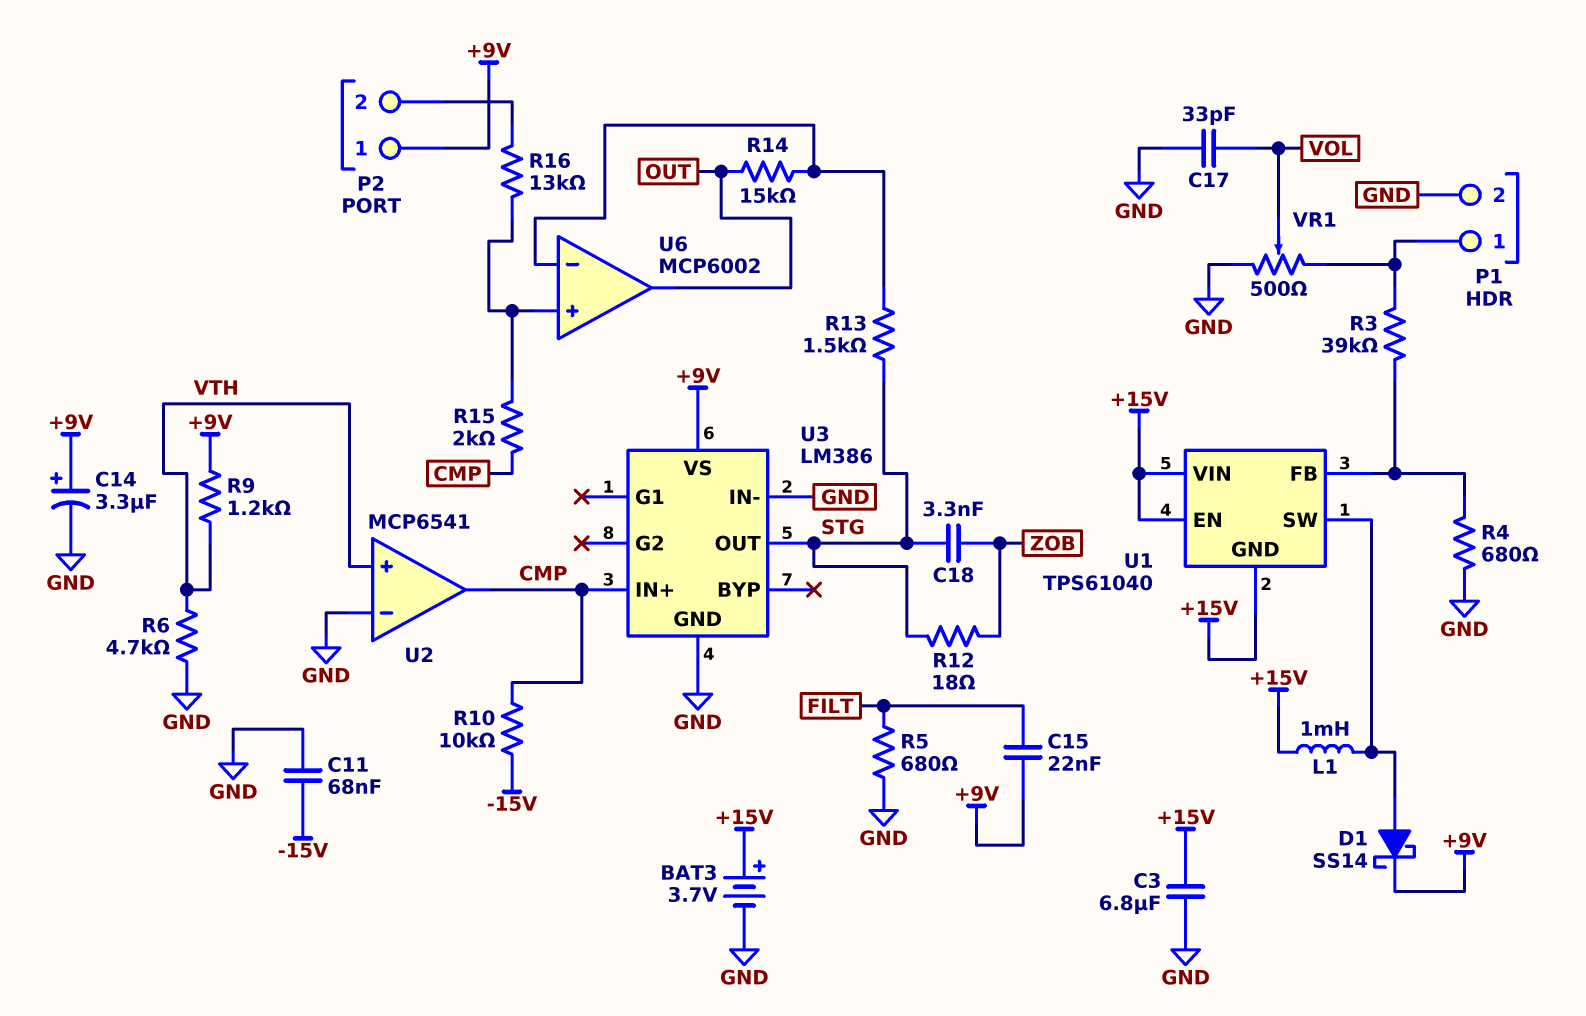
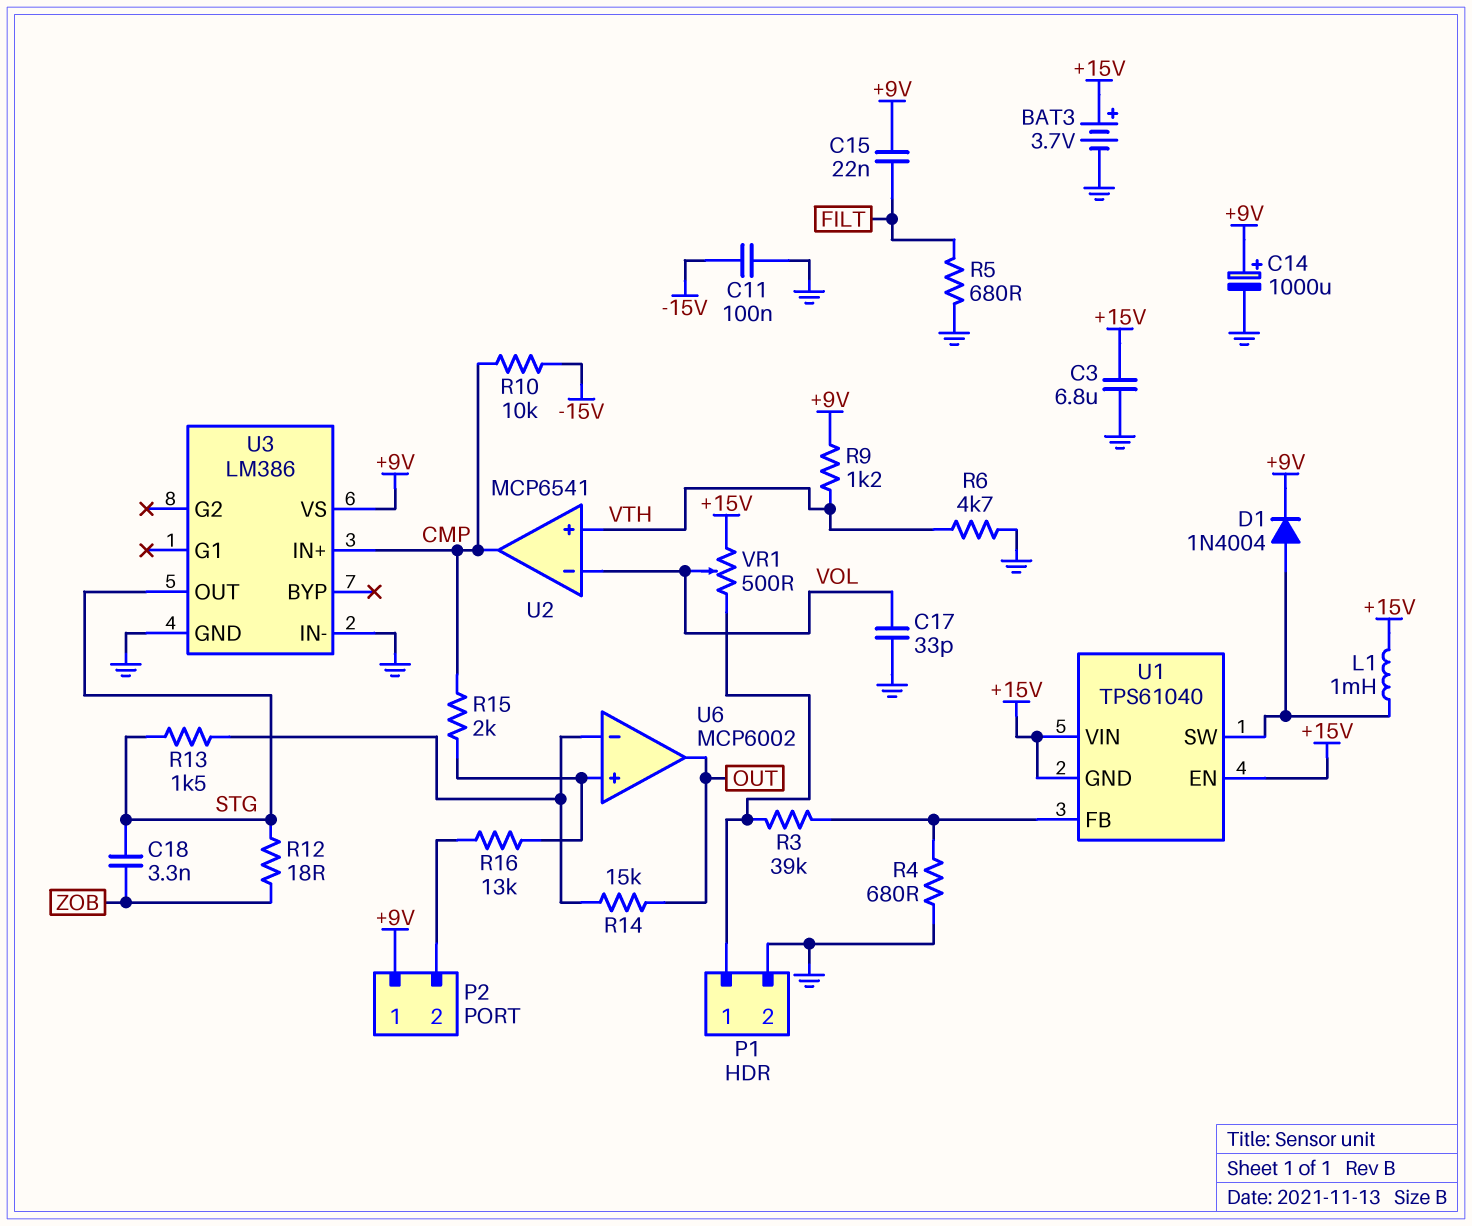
C11: 68nF (-15V, GND) -> 100nF (-15V, GND)
C14: 3.3uF (plus +9V, minus GND) -> 1000uF (plus +9V, minus GND)
D1: schottky SS14 (A U1/SW, K +9V) -> diode 1N4004 (A U1/SW, K +9V)
U2 pin in-: GND -> VOL
VR1: 500 (GND, P1/1, wiper VOL) -> 500 (+15V, P1/1, wiper VOL)

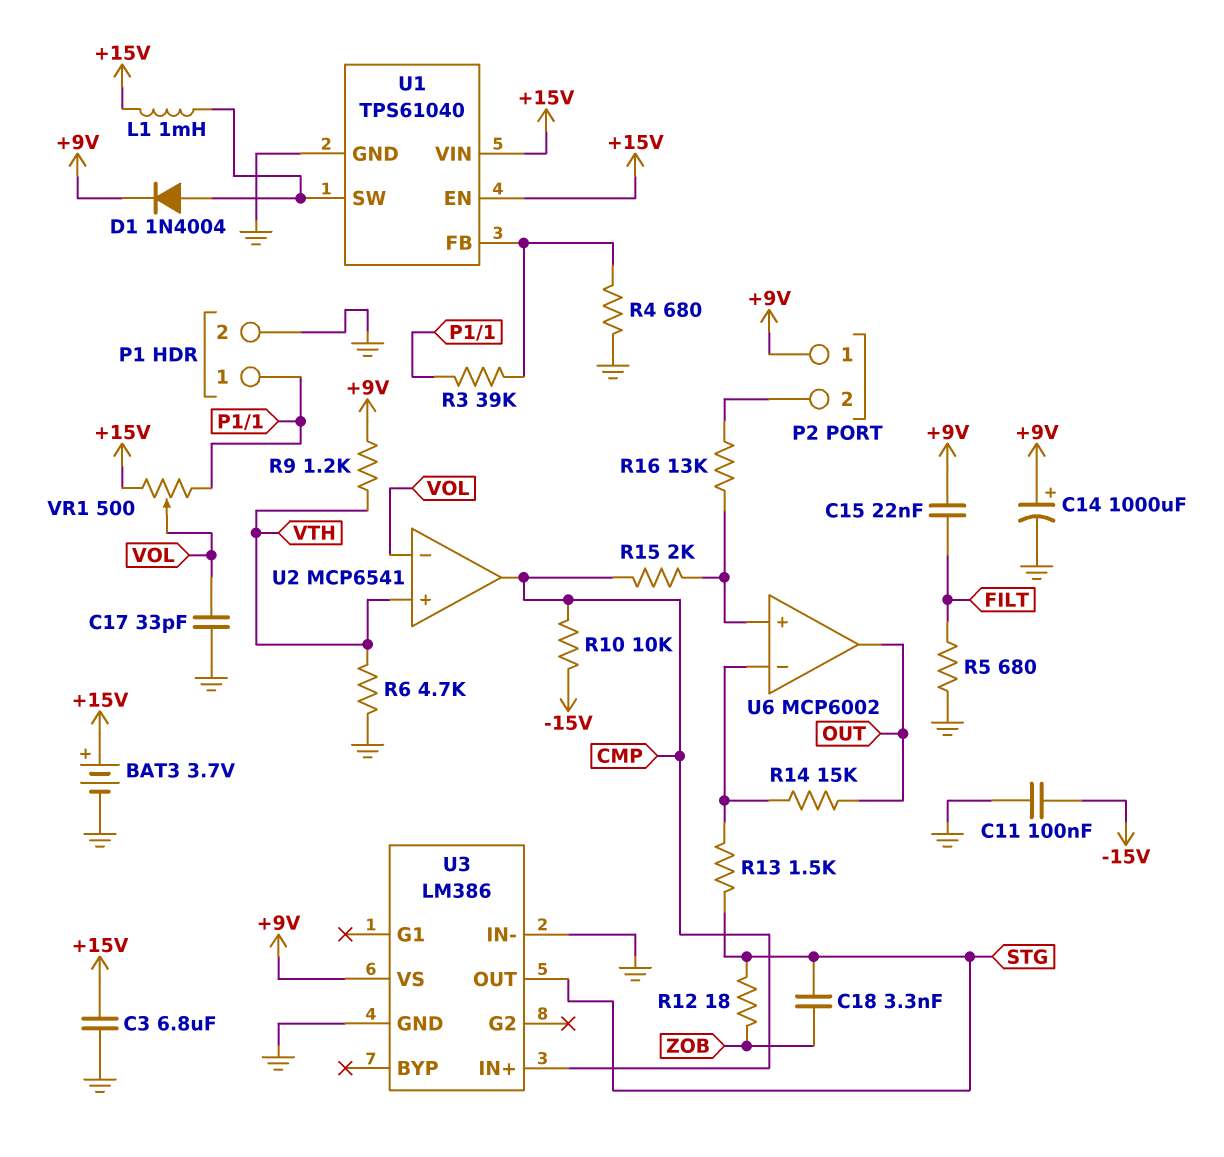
U1 pin GND: +15V -> GND

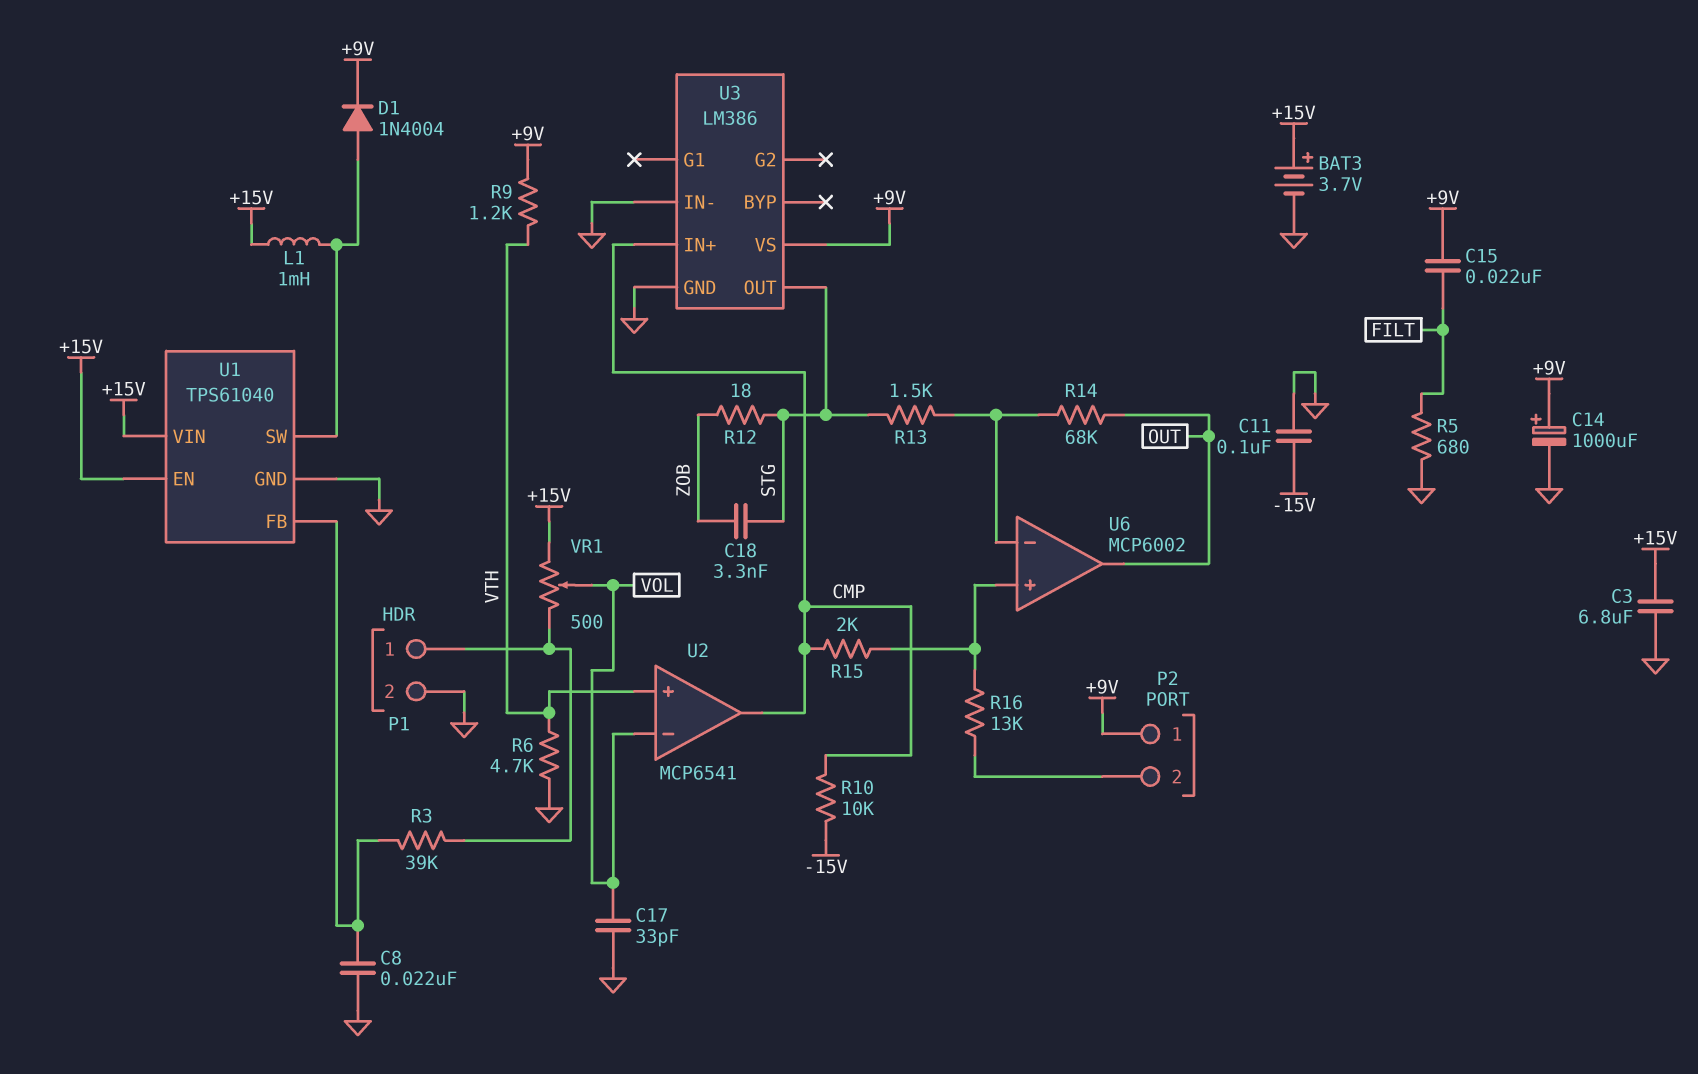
C8: none -> 22nF (GND, U1/FB)
R4: 680 (GND, U1/FB) -> none
R14: 15k (OUT, U6/in-) -> 68k (OUT, U6/in-)

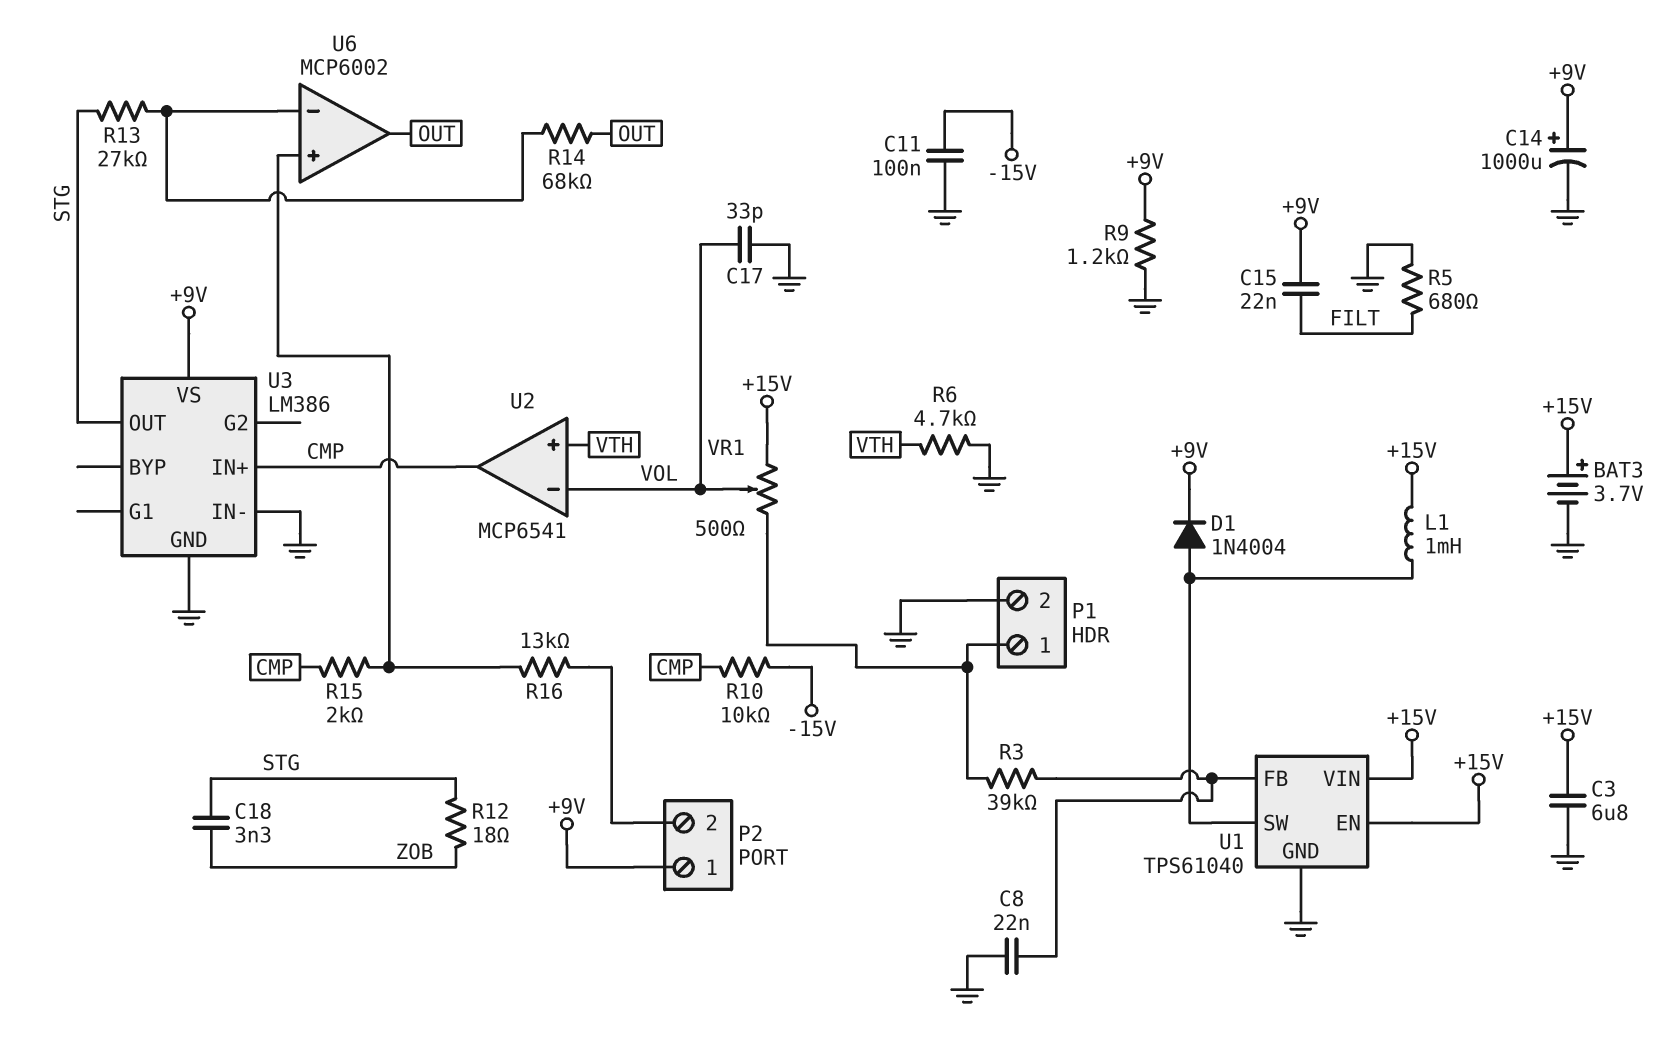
R9: 1.2k (+9V, VTH) -> 1.2k (+9V, GND)
R13: 1.5k (STG, U6/in-) -> 27k (STG, U6/in-)

